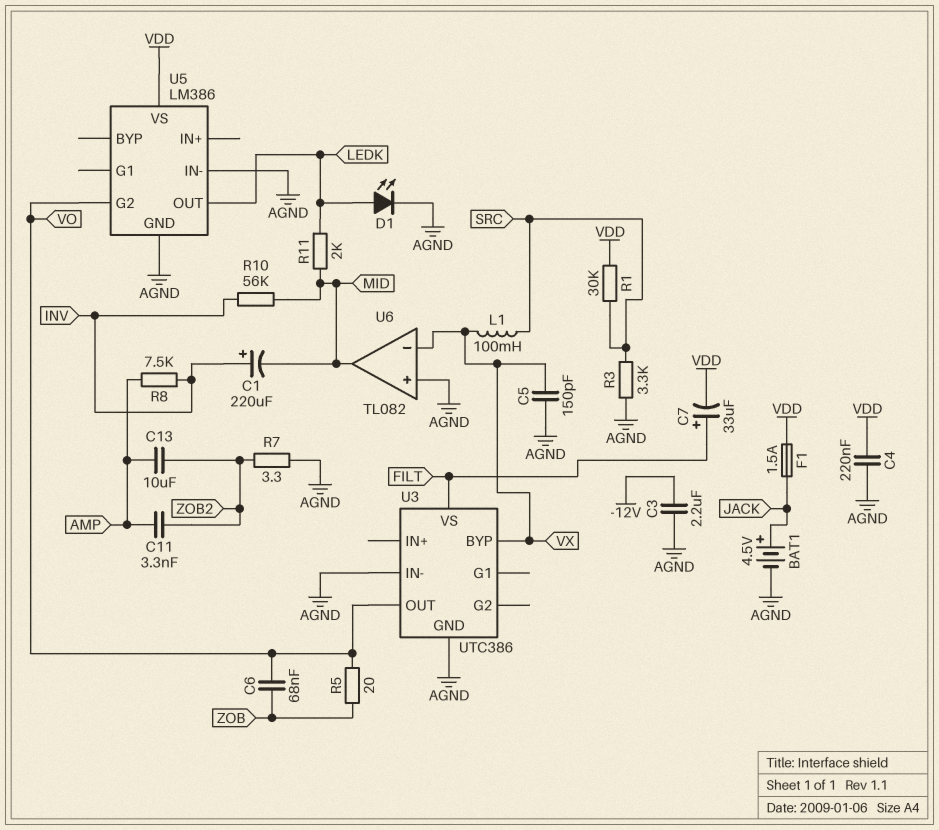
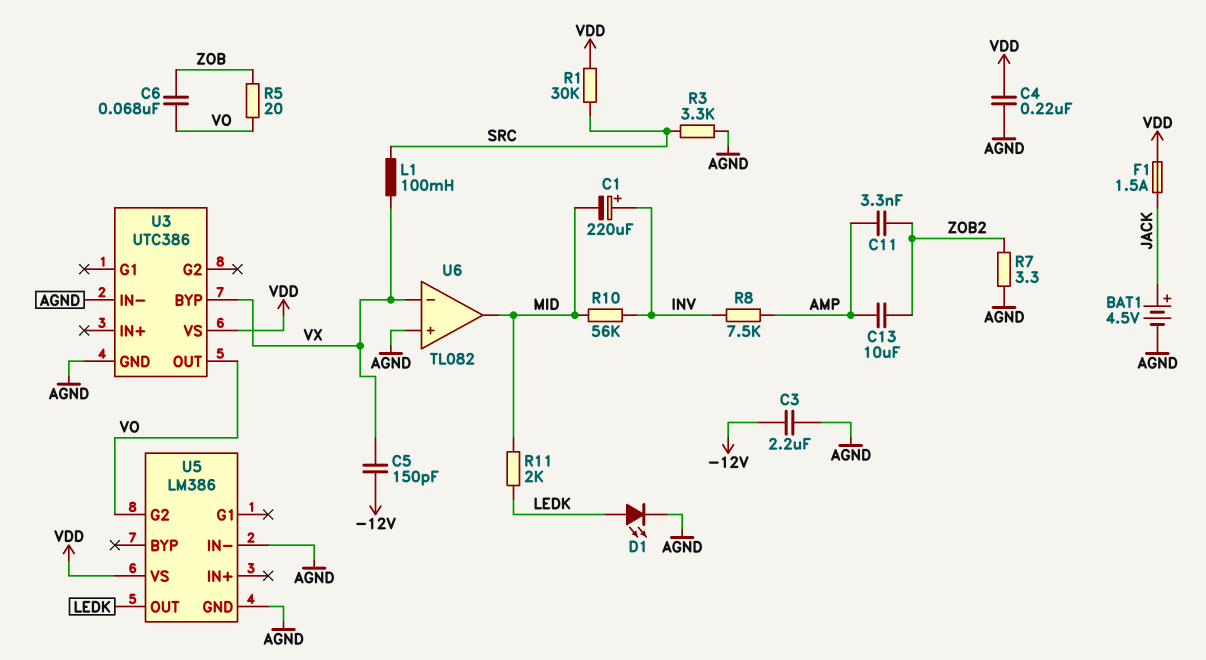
C5: 150pF (AGND, VX) -> 150pF (-12V, VX)
C7: 33uF (plus FILT, minus VDD) -> none
U3 pin VS: FILT -> VDD

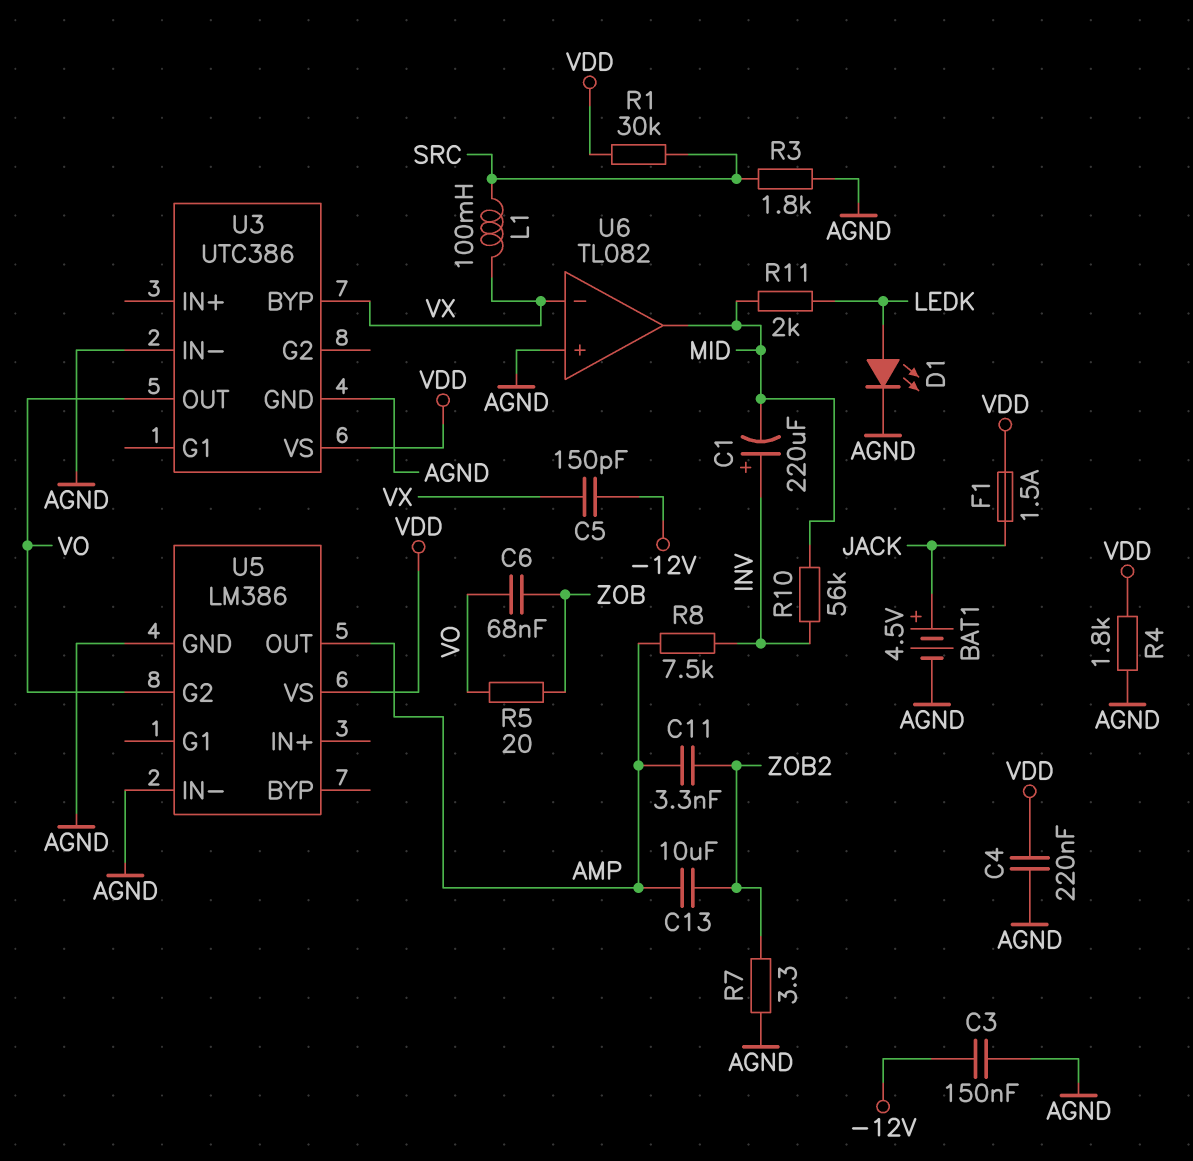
C3: 2.2uF (-12V, AGND) -> 150nF (-12V, AGND)
R3: 3.3k (AGND, SRC) -> 1.8k (AGND, SRC)
R4: none -> 1.8k (AGND, VDD)
U5 pin OUT: LEDK -> AMP

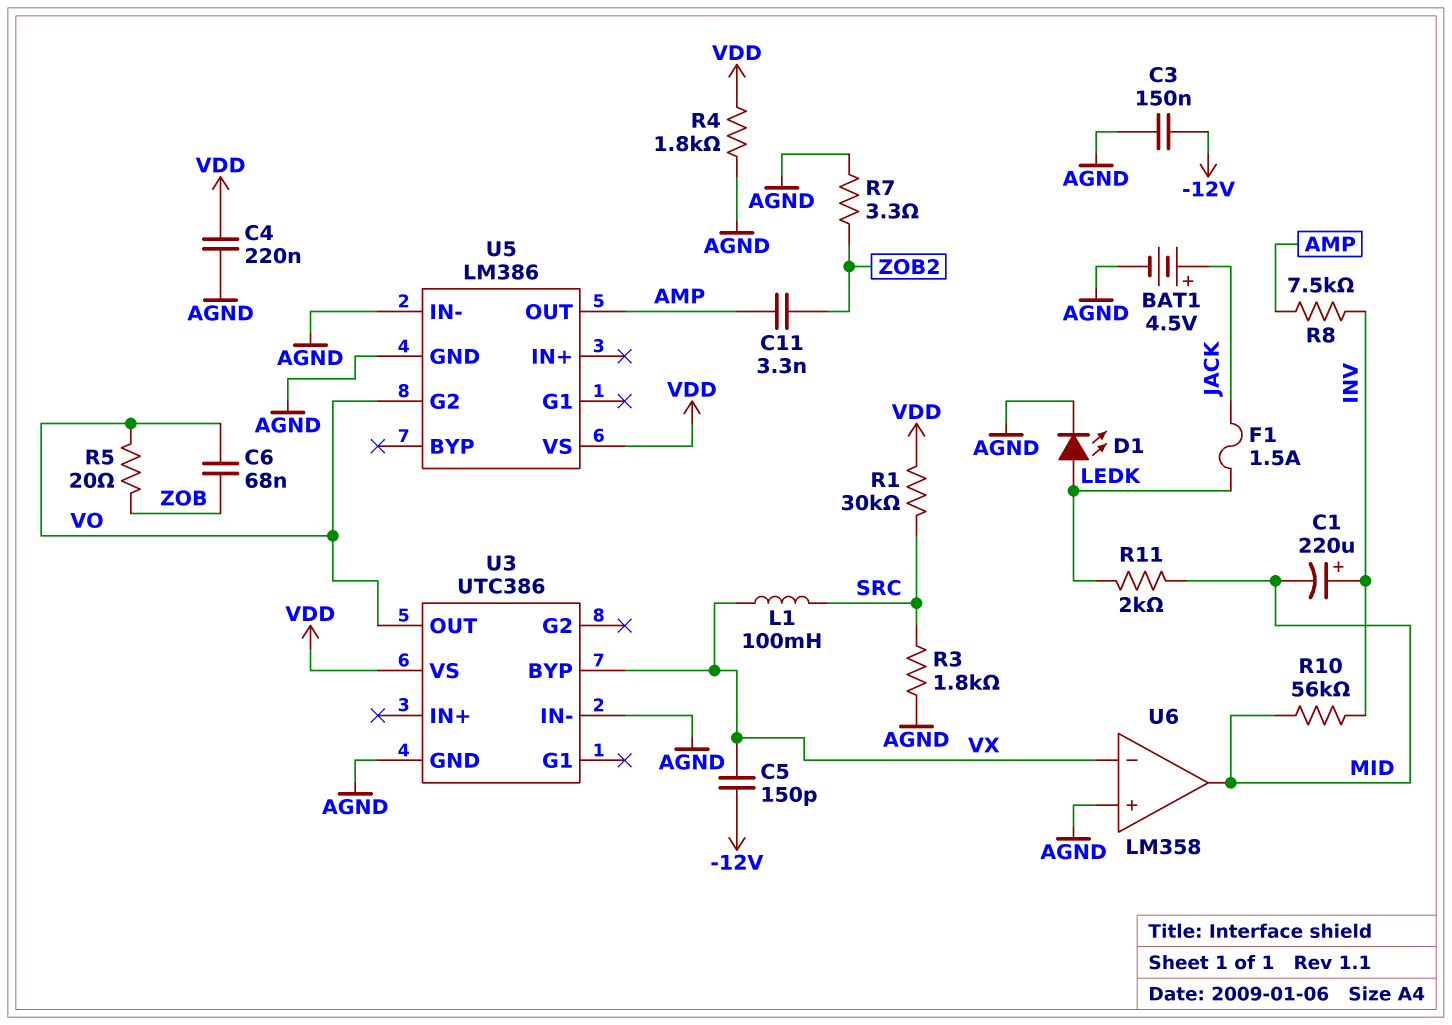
C13: 10uF (AMP, ZOB2) -> none
F1: 1.5A (JACK, VDD) -> 1.5A (JACK, LEDK)
U6: TL082 -> LM358

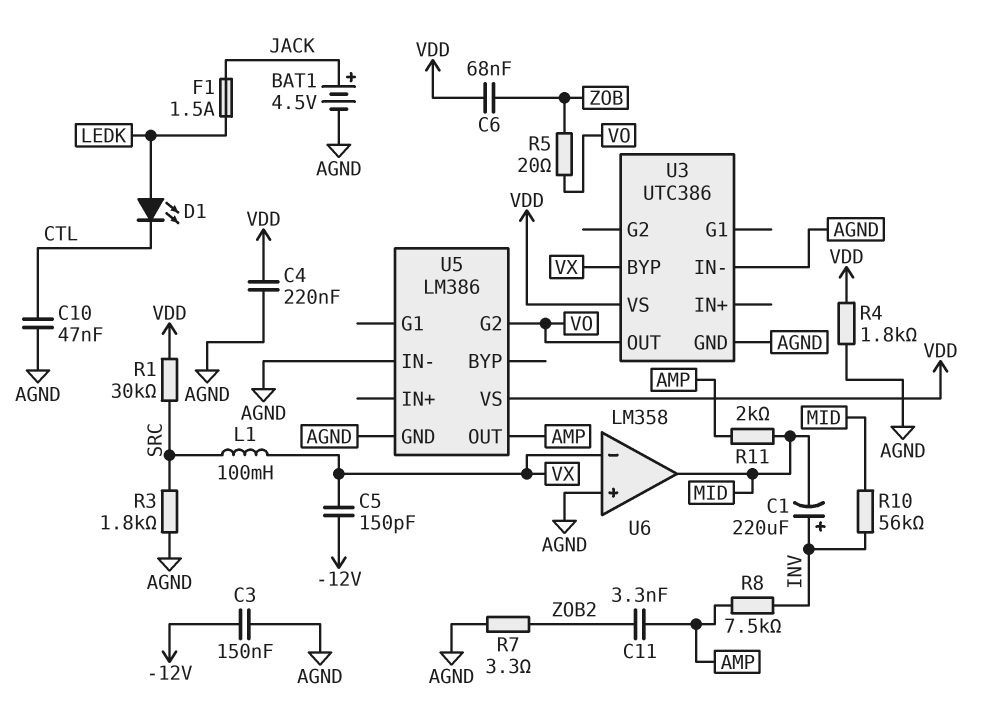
C6: 68nF (VO, ZOB) -> 68nF (VDD, ZOB)
C10: none -> 47nF (AGND, CTL)
D1: LED (A LEDK, K AGND) -> LED (A LEDK, K CTL)
R11: 2k (LEDK, MID) -> 2k (AMP, MID)

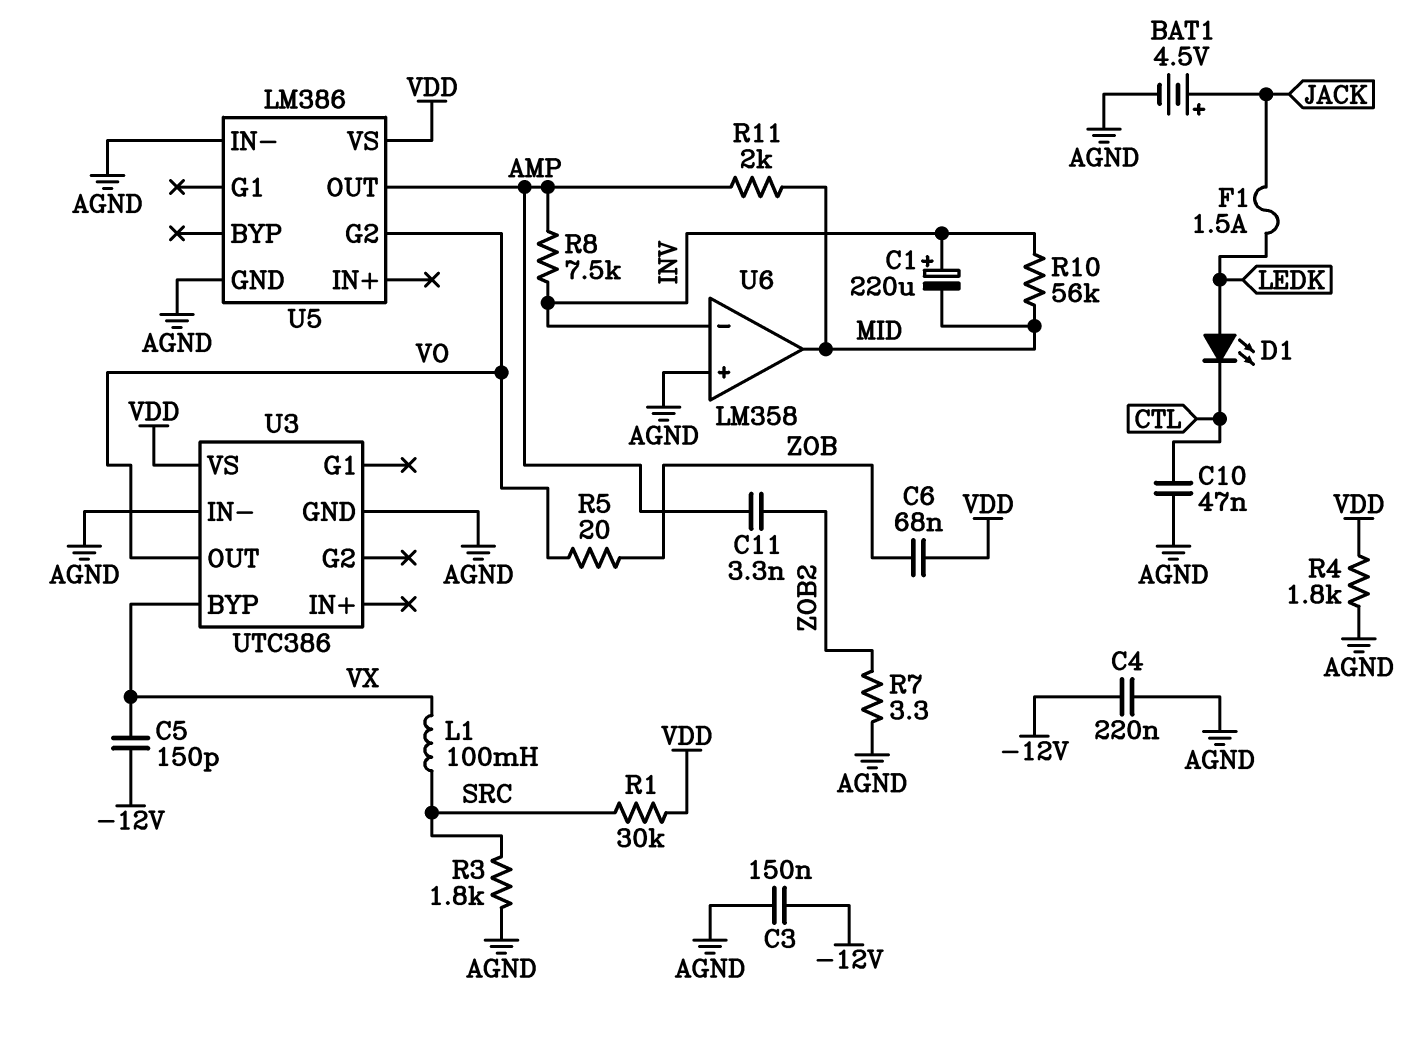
C4: 220nF (AGND, VDD) -> 220nF (-12V, AGND)
U6 pin in-: VX -> INV

